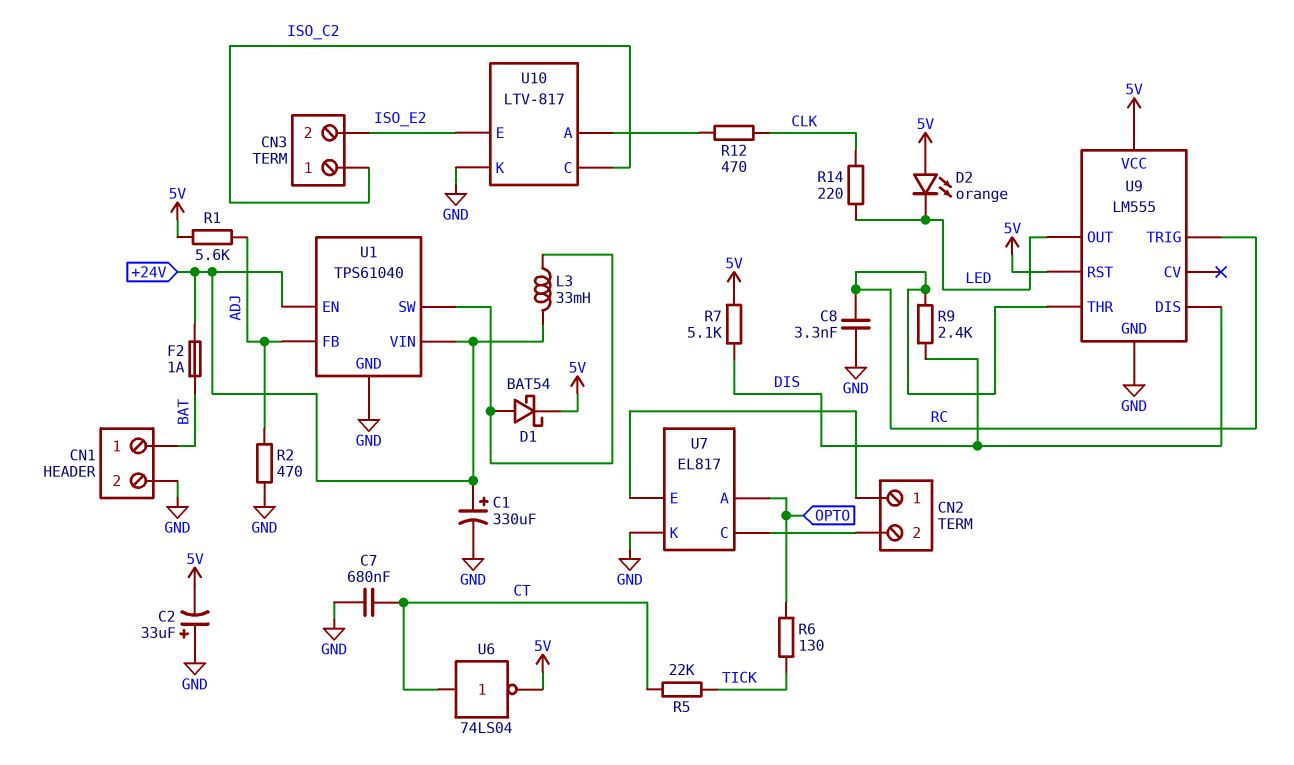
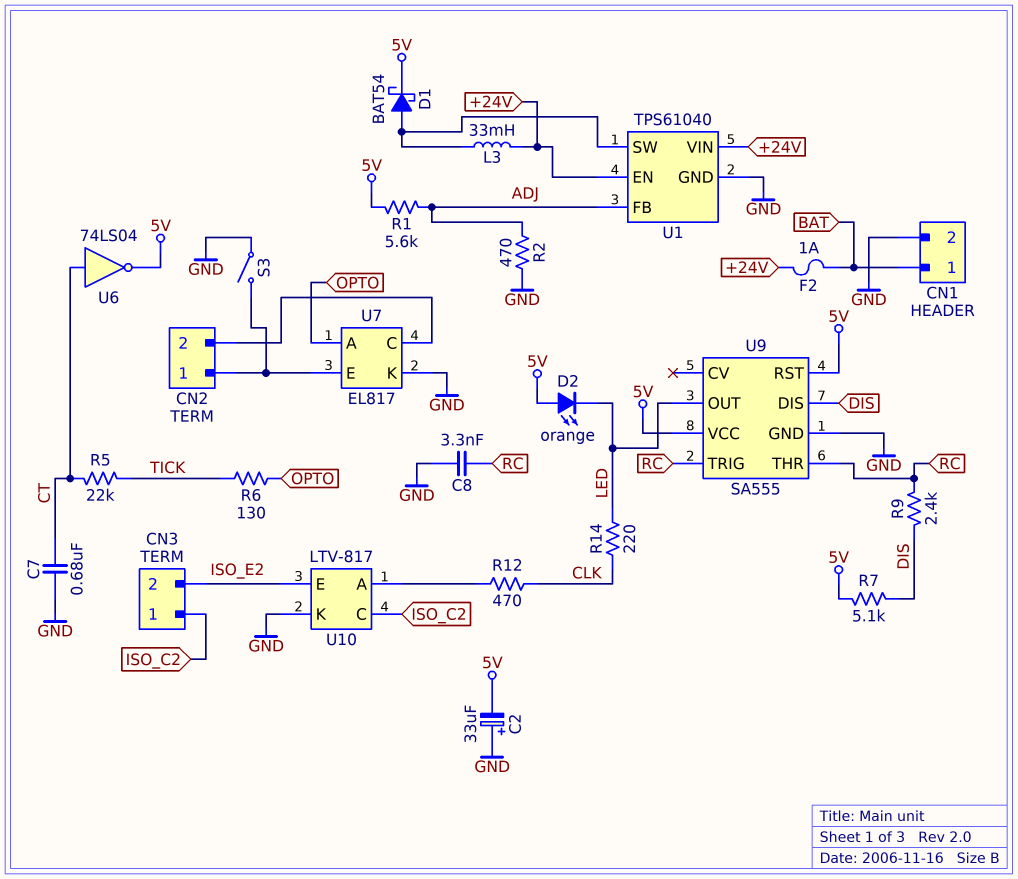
C1: 330uF (plus +24V, minus GND) -> none
S3: none -> switch (CN2/1, GND)
U9: LM555 -> SA555

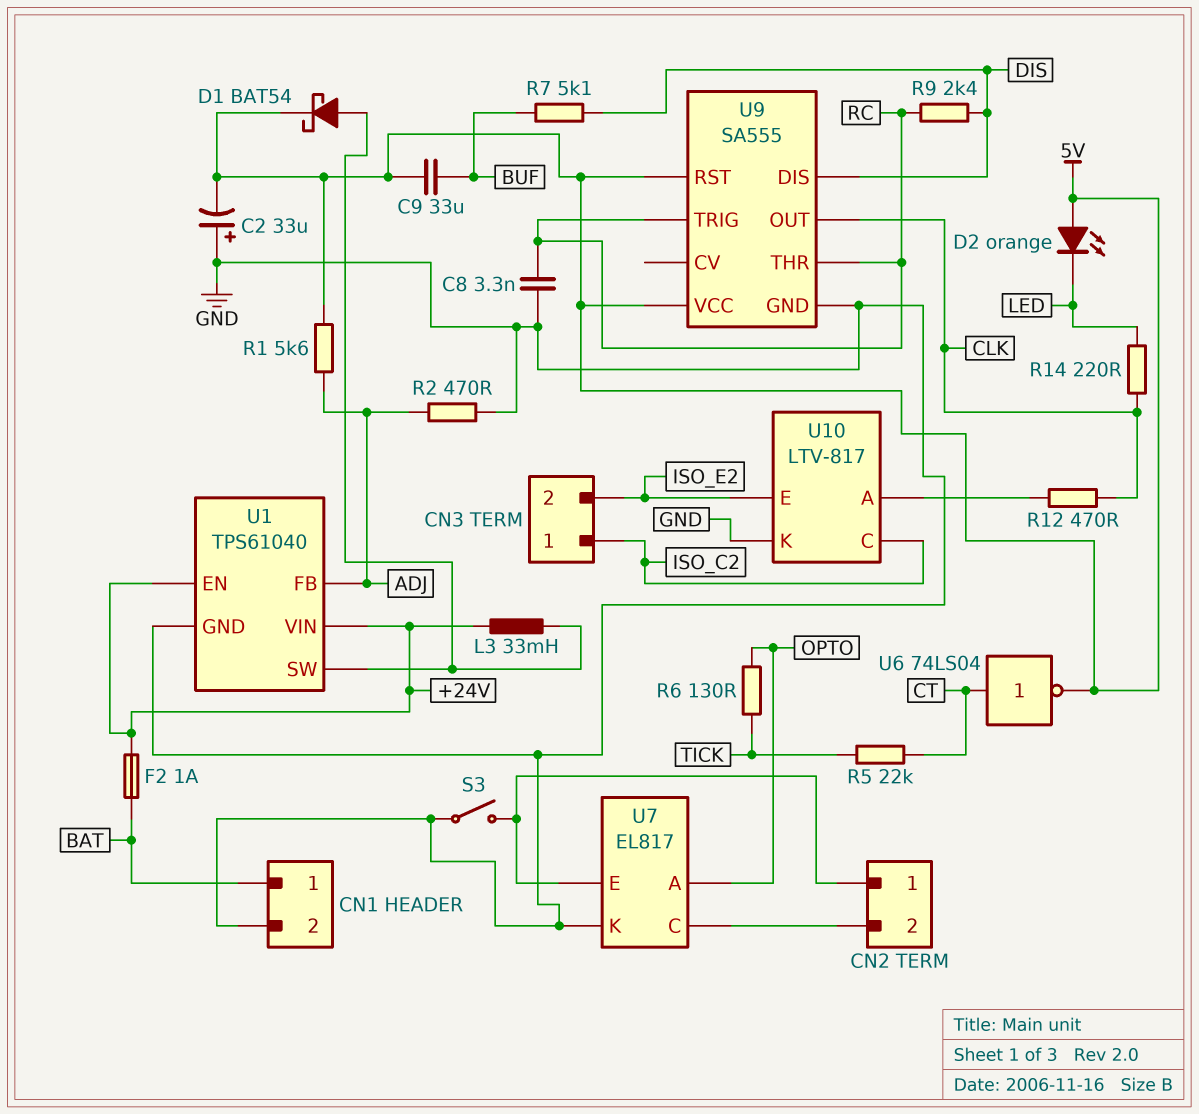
C7: 680nF (CT, GND) -> none
C9: none -> 33uF (5V, BUF)
R7: 5.1k (5V, DIS) -> 5.1k (BUF, DIS)
U9 pin OUT: LED -> CLK

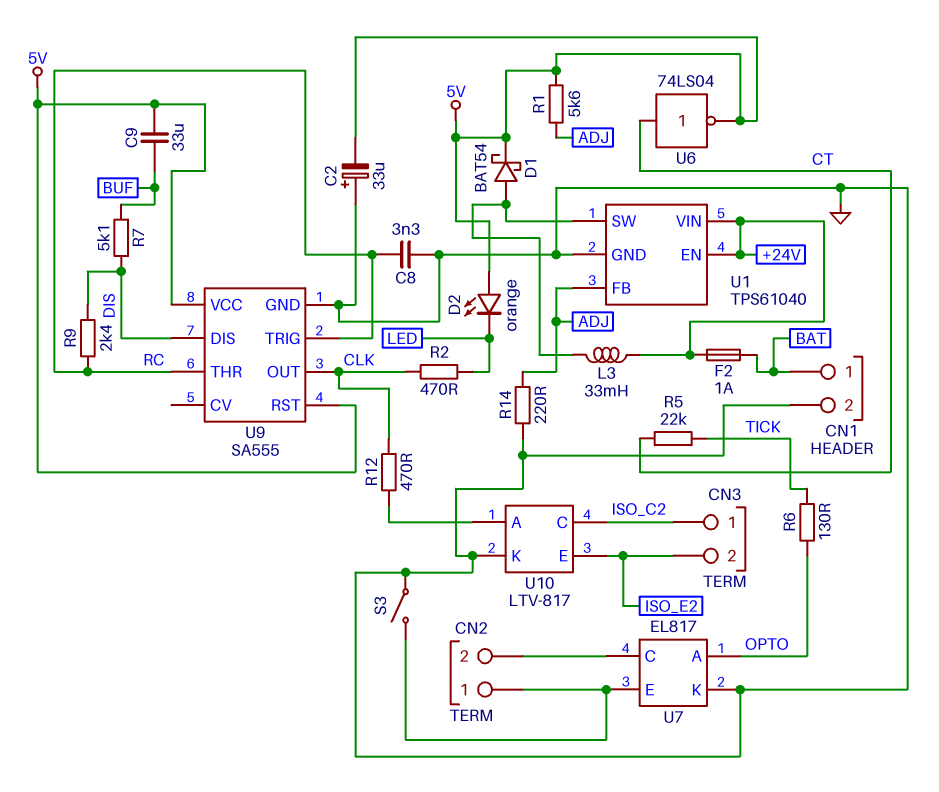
R2: 470 (ADJ, GND) -> 470 (CLK, LED)
R14: 220 (CLK, LED) -> 220 (ADJ, GND)

